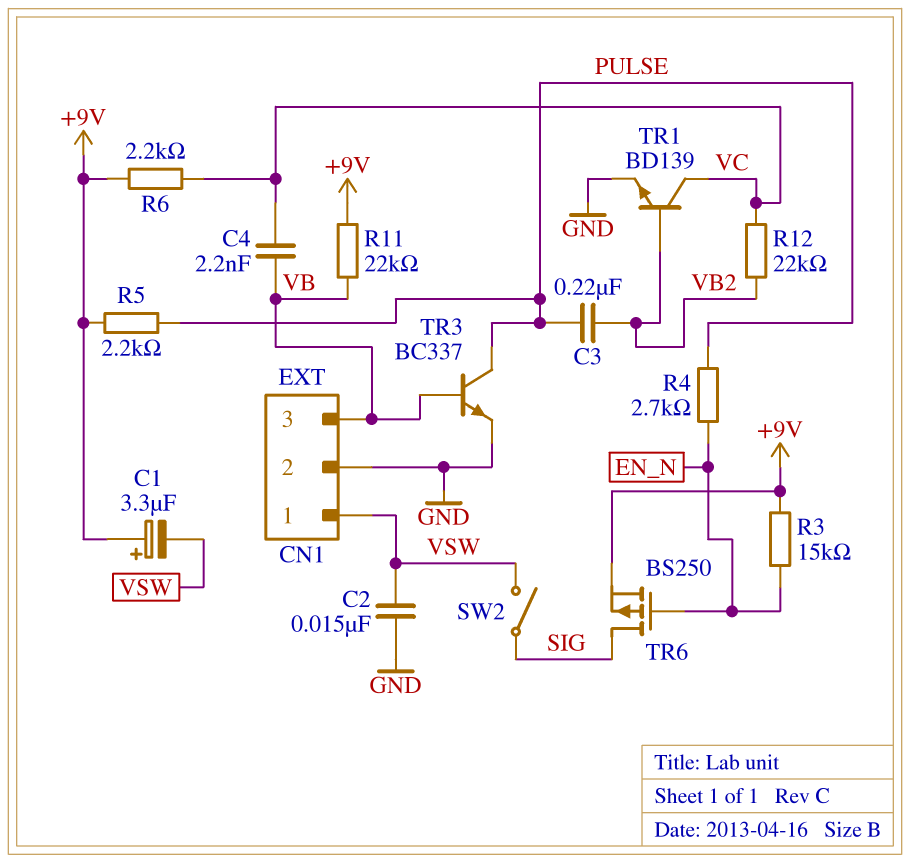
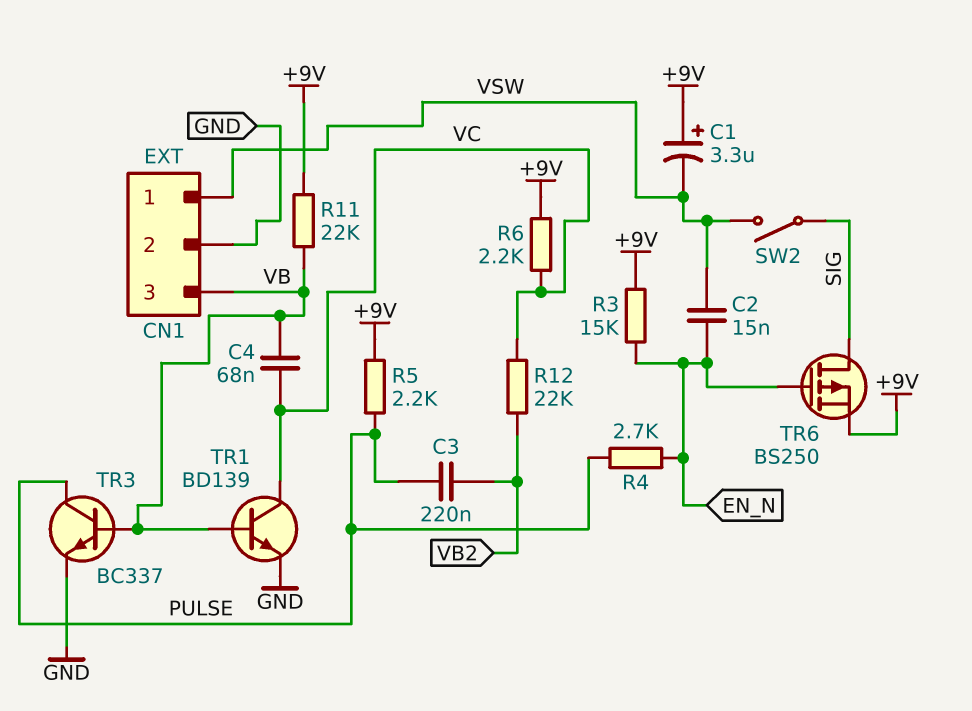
C2: 15nF (GND, VSW) -> 15nF (EN_N, VSW)
C4: 2.2nF (VB, VC) -> 68nF (VB, VC)
TR1: NPN BD139 (B VB2, C VC, E GND) -> NPN BD139 (B VB, C VC, E GND)

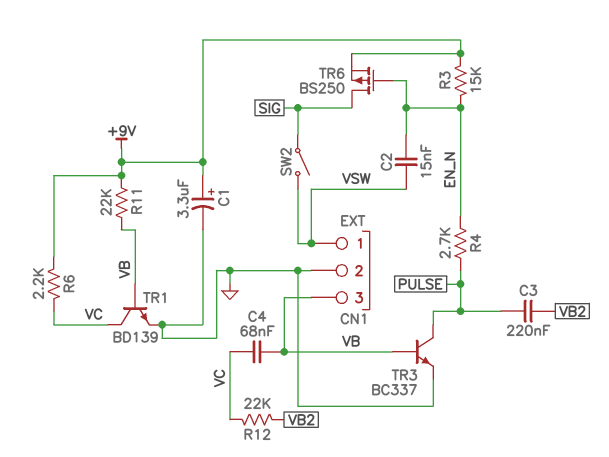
C1: 3.3uF (plus +9V, minus VSW) -> 3.3uF (plus +9V, minus GND)
R5: 2.2k (+9V, PULSE) -> none

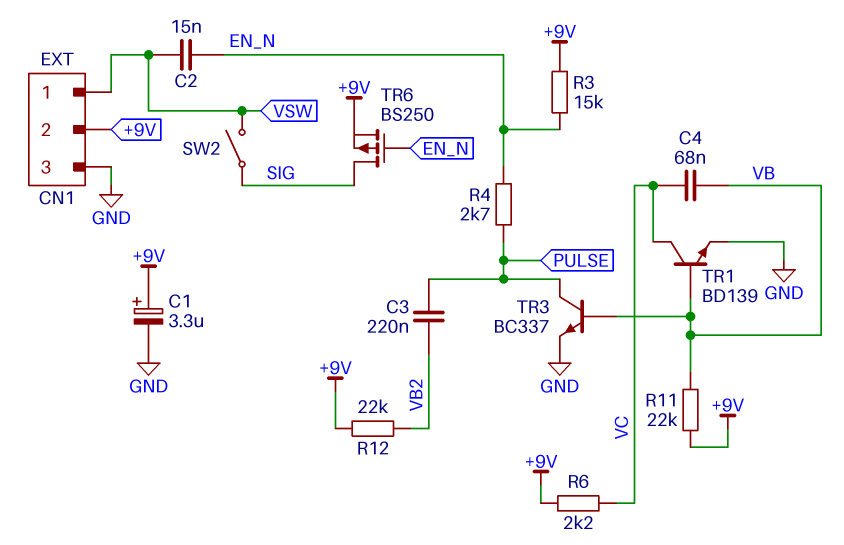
CN1 pin 2: GND -> +9V
CN1 pin 3: VB -> GND
R12: 22k (VB2, VC) -> 22k (+9V, VB2)

